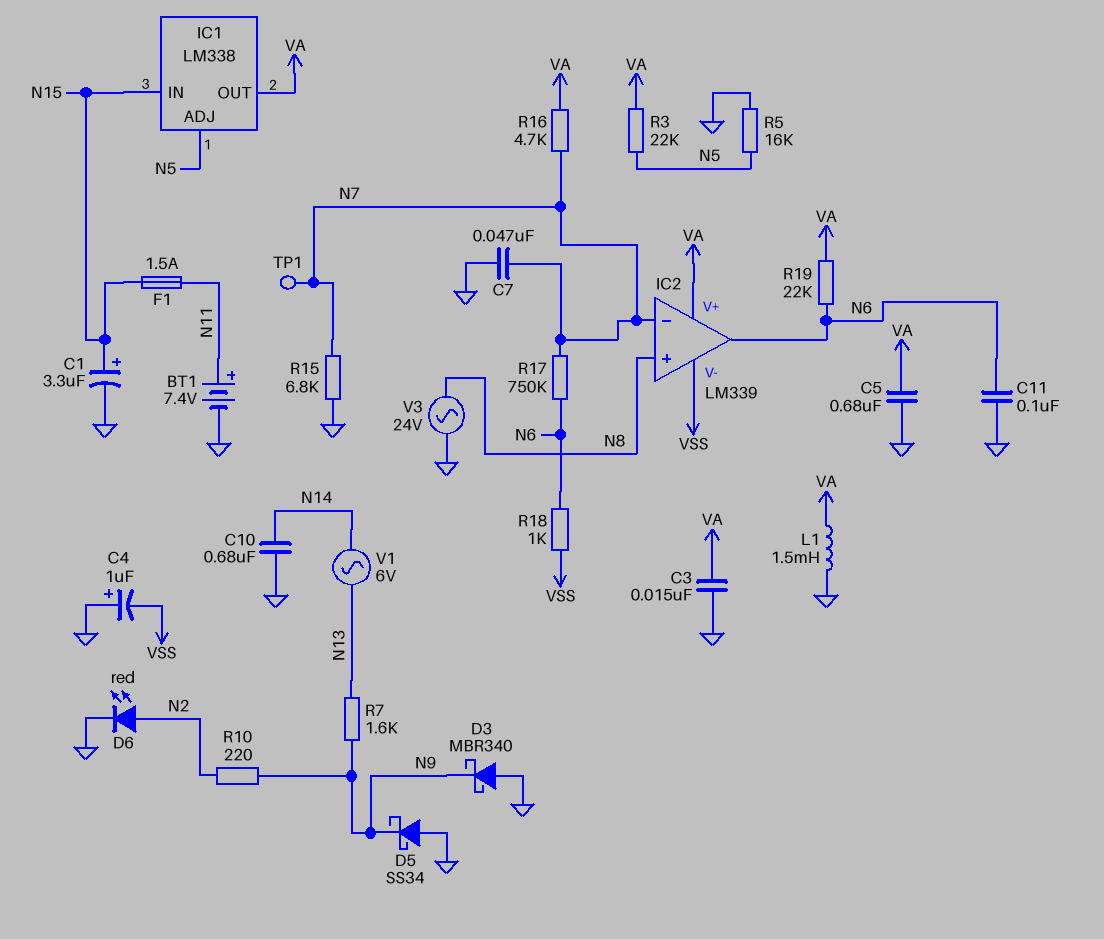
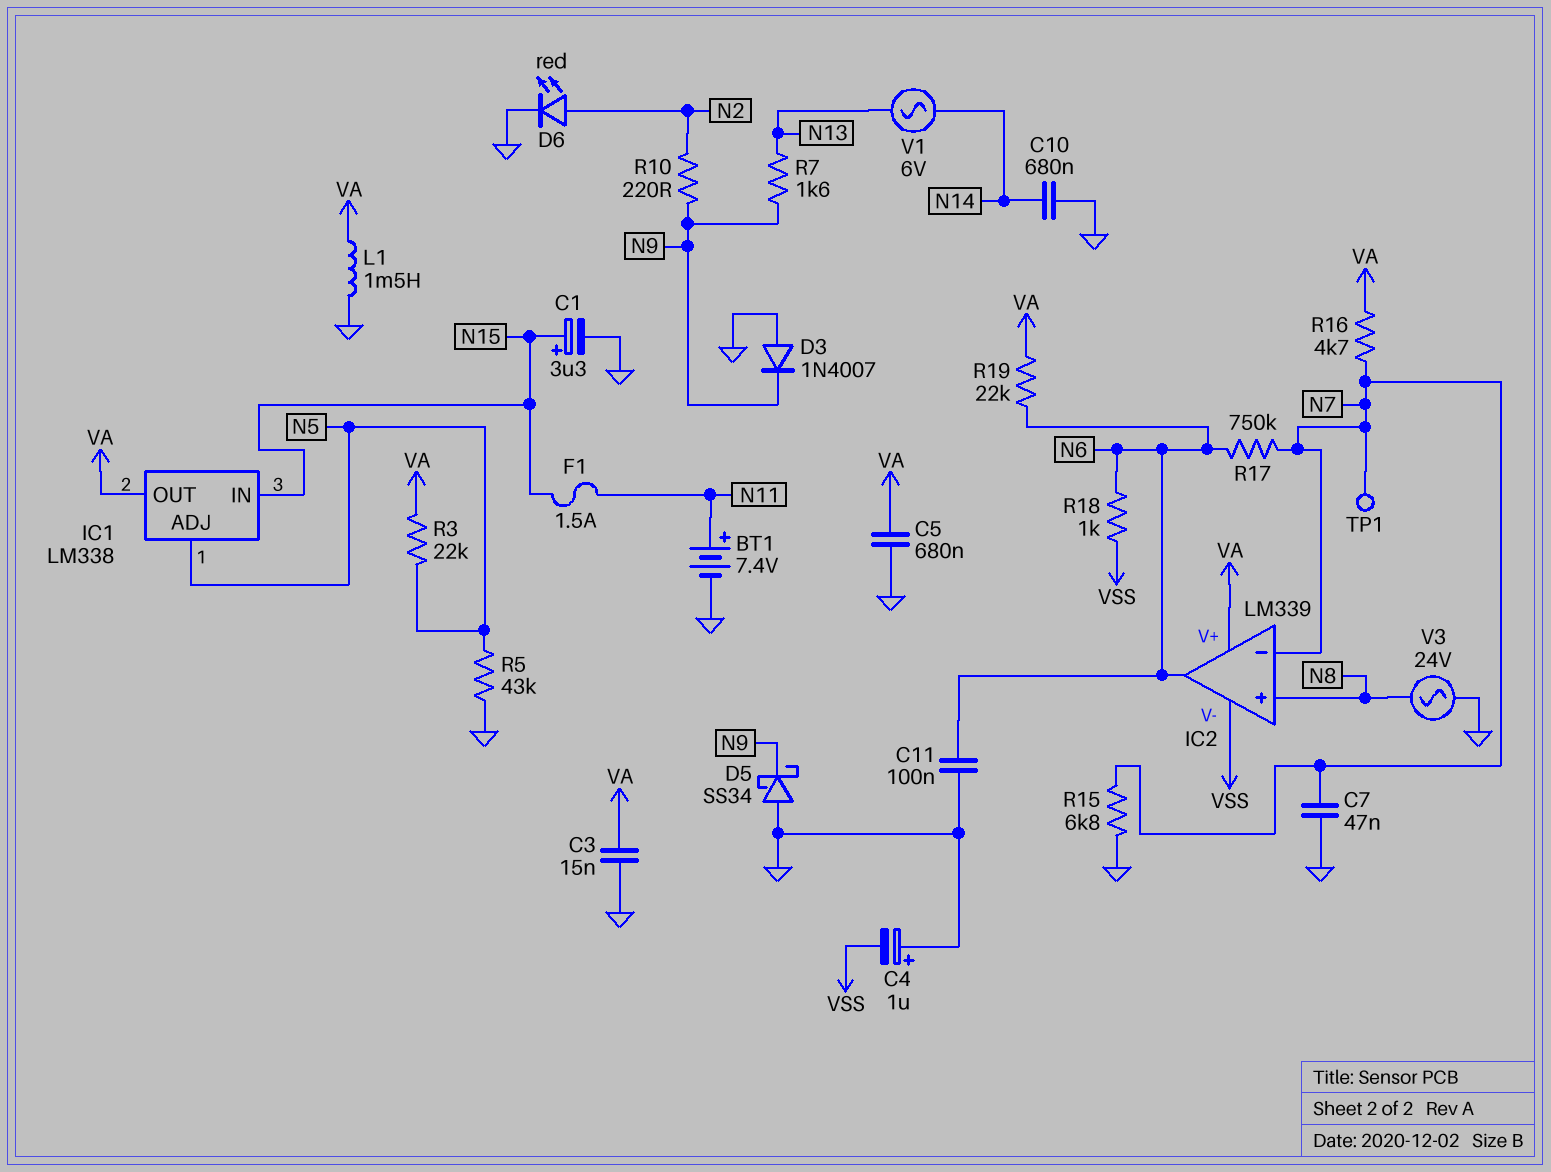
D3: schottky MBR340 (A GND, K N9) -> diode 1N4007 (A GND, K N9)
R5: 16k (GND, N5) -> 43k (GND, N5)

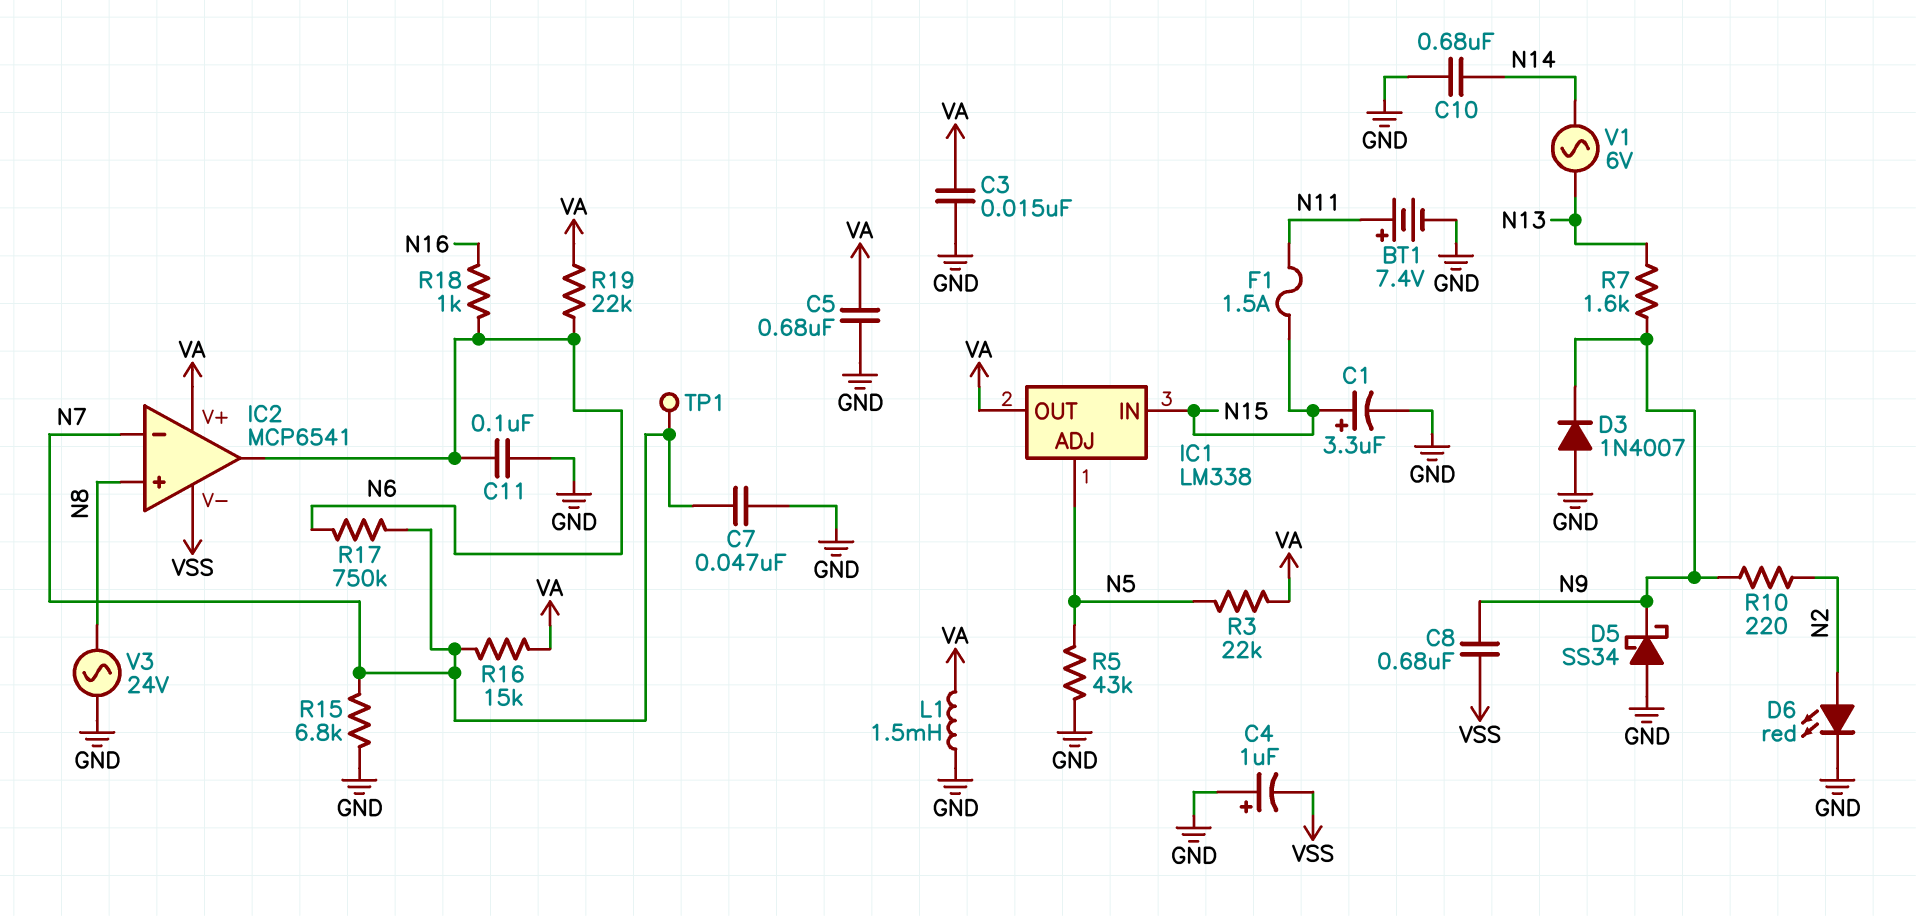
C8: none -> 680nF (N9, VSS)
IC2: LM339 -> MCP6541
R16: 4.7k (N7, VA) -> 15k (N7, VA)
R18: 1k (N6, VSS) -> 1k (N6, N16)

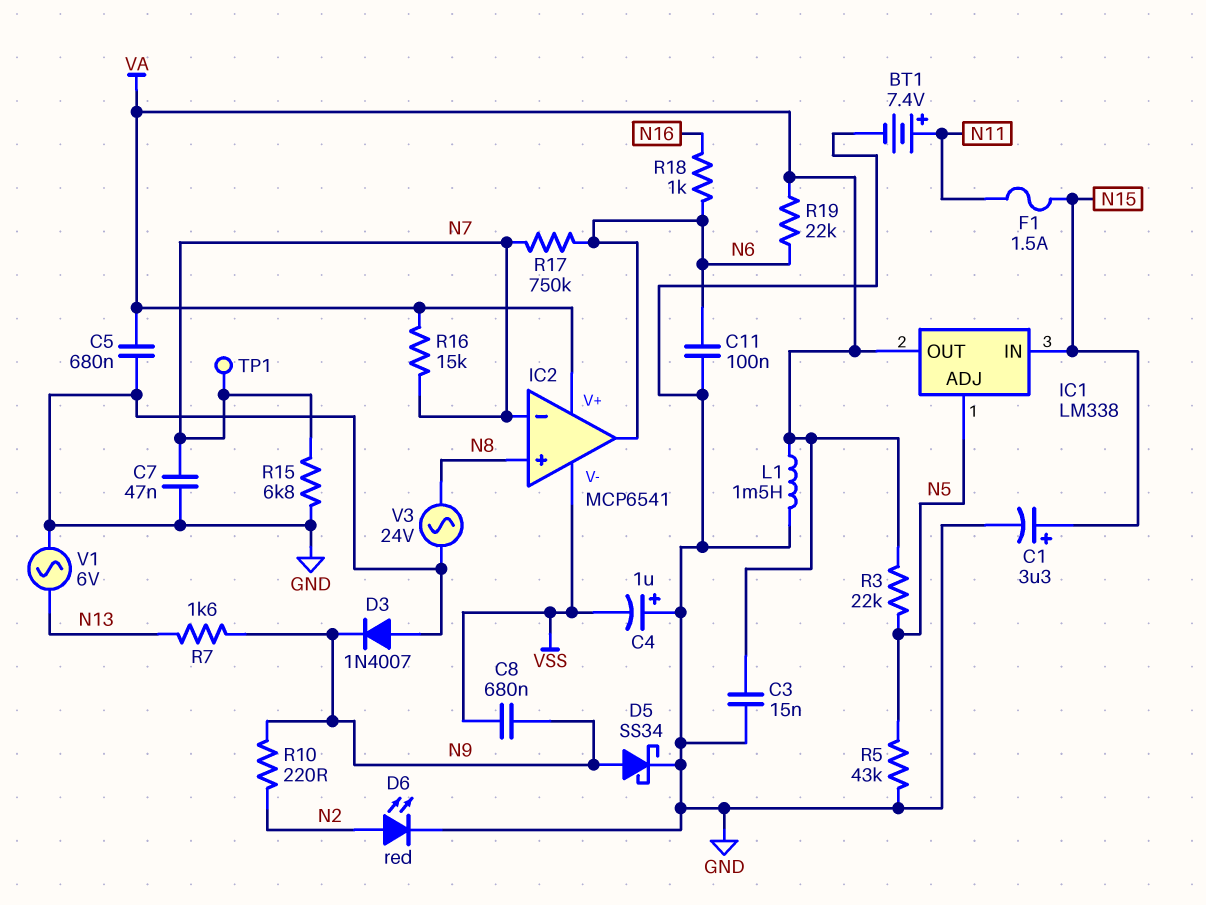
C10: 680nF (GND, N14) -> none
D5: schottky SS34 (A GND, K N9) -> schottky SS34 (A N9, K GND)
V1: AC 6V (N13, N14) -> AC 6V (GND, N13)

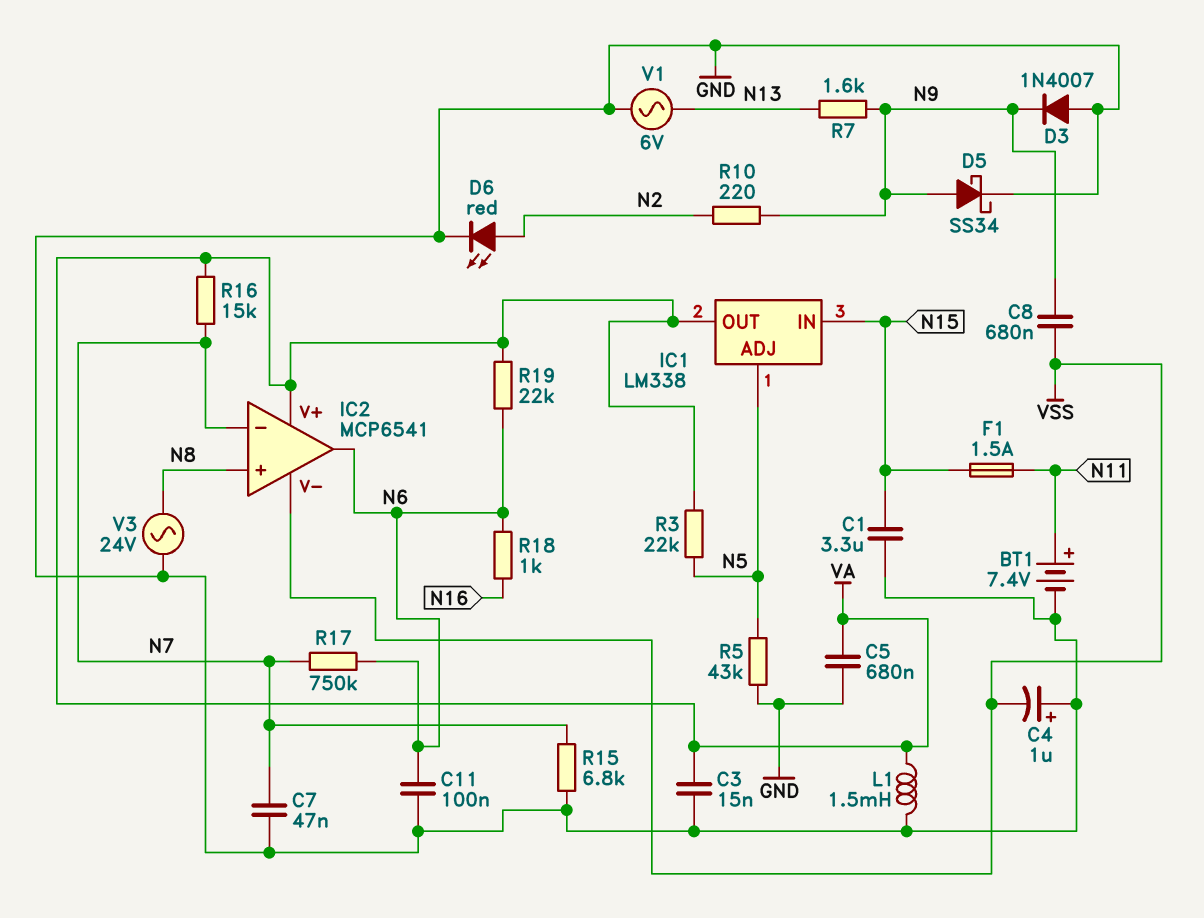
C1: 3.3uF (plus N15, minus GND) -> 3.3uF (GND, N15)
TP1: test point (N7) -> none

